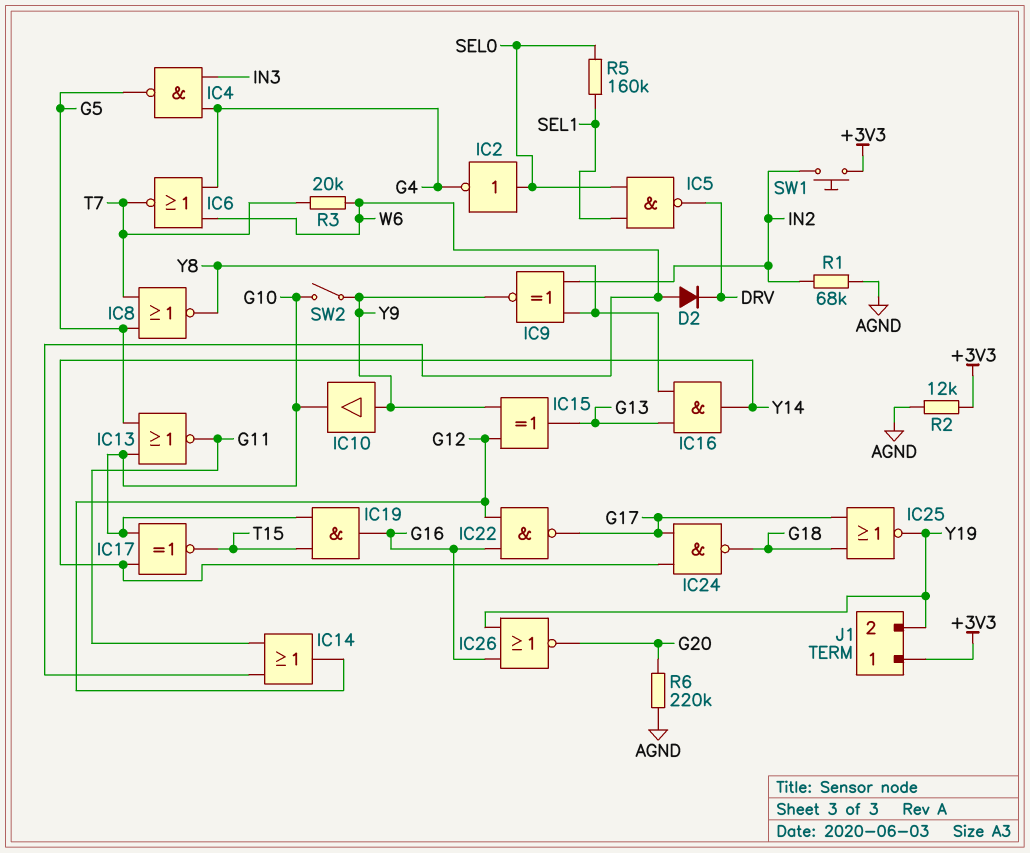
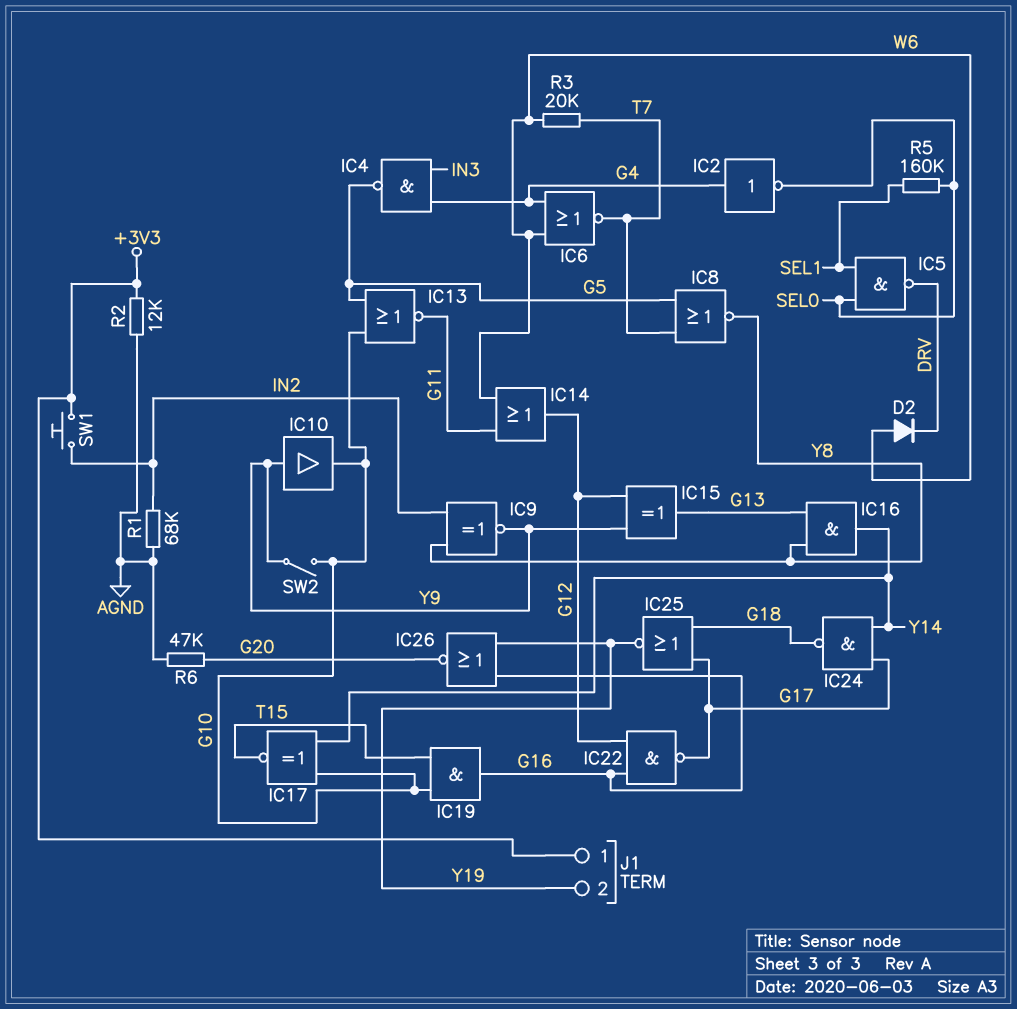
IC2: NOT (in SEL0, out G4) -> NOT (in G4, out SEL0)
R6: 220k (AGND, G20) -> 47k (AGND, G20)

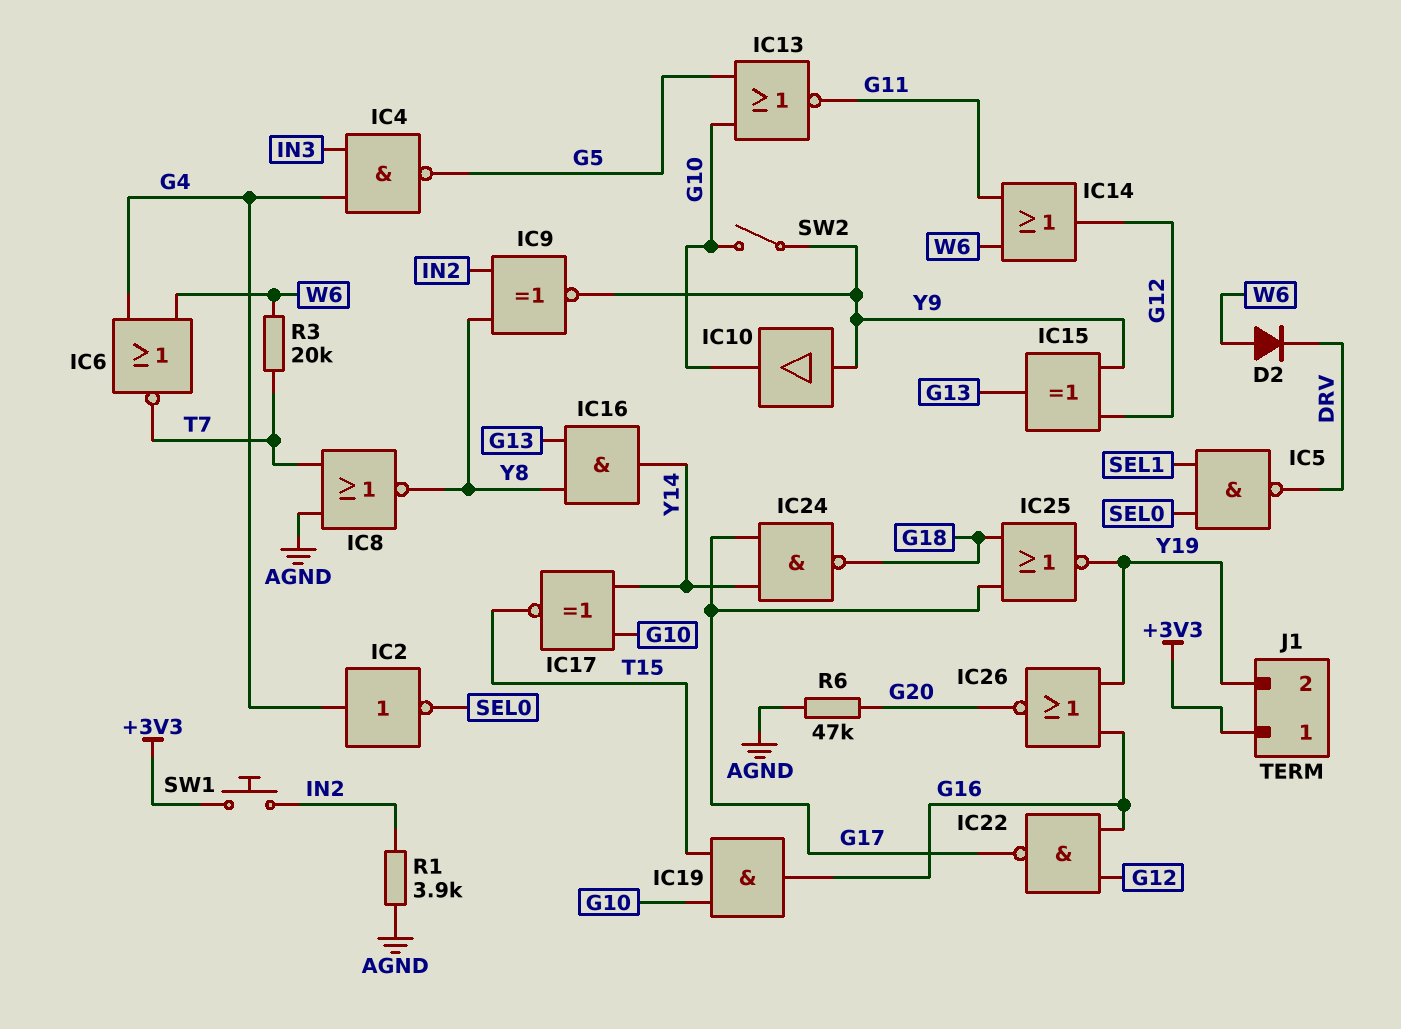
IC8: NOR (in G5, in T7, out Y8) -> NOR (in AGND, in T7, out Y8)
R1: 68k (AGND, IN2) -> 3.9k (AGND, IN2)
R2: 12k (+3V3, AGND) -> none
R5: 160k (SEL0, SEL1) -> none

